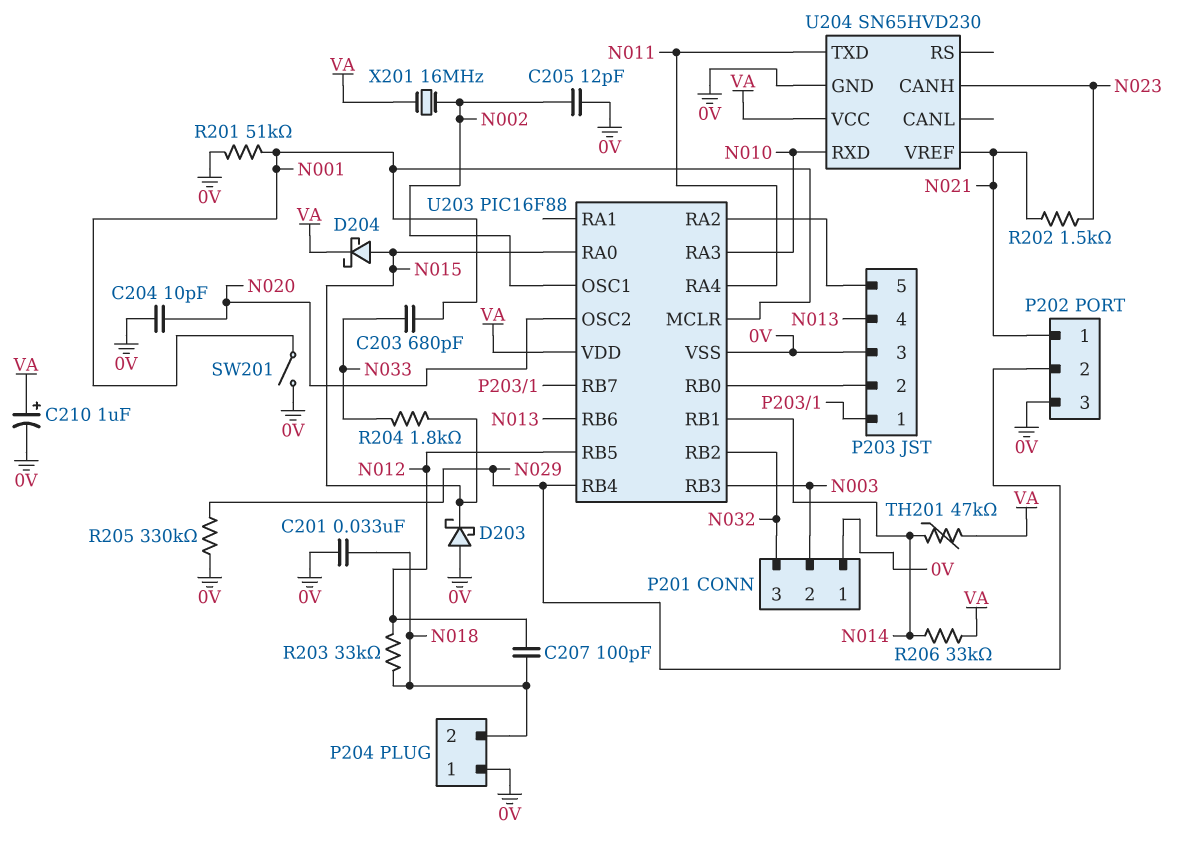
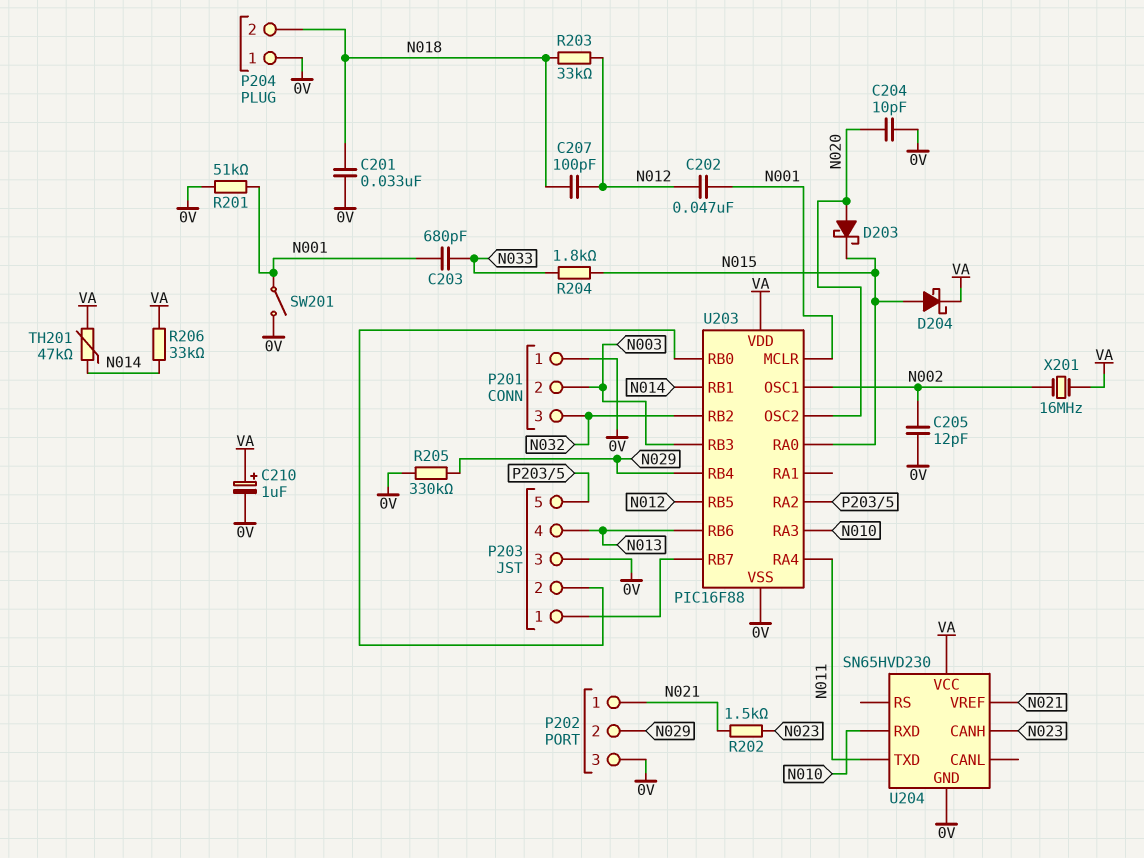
C202: none -> 47nF (N001, N012)
D203: schottky (A 0V, K N015) -> schottky (A N020, K N015)

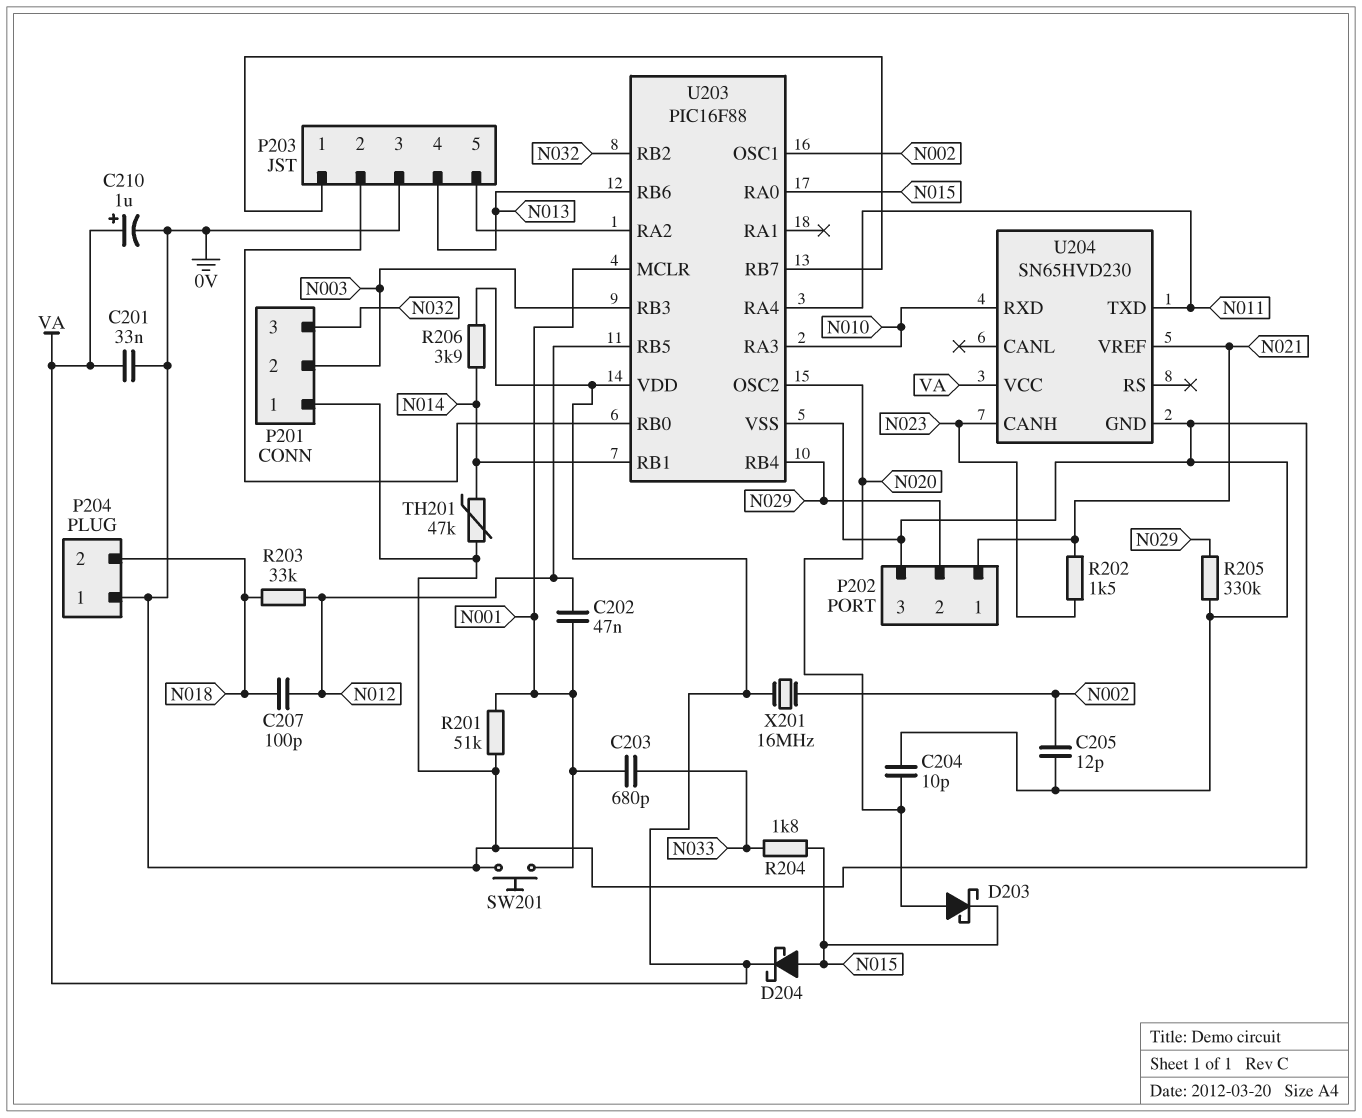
C201: 33nF (0V, N018) -> 33nF (0V, VA)
R206: 33k (N014, VA) -> 3.9k (N014, VA)
SW201: switch (0V, N001) -> button (0V, N001)
TH201: 47k (N014, VA) -> 47k (0V, N014)

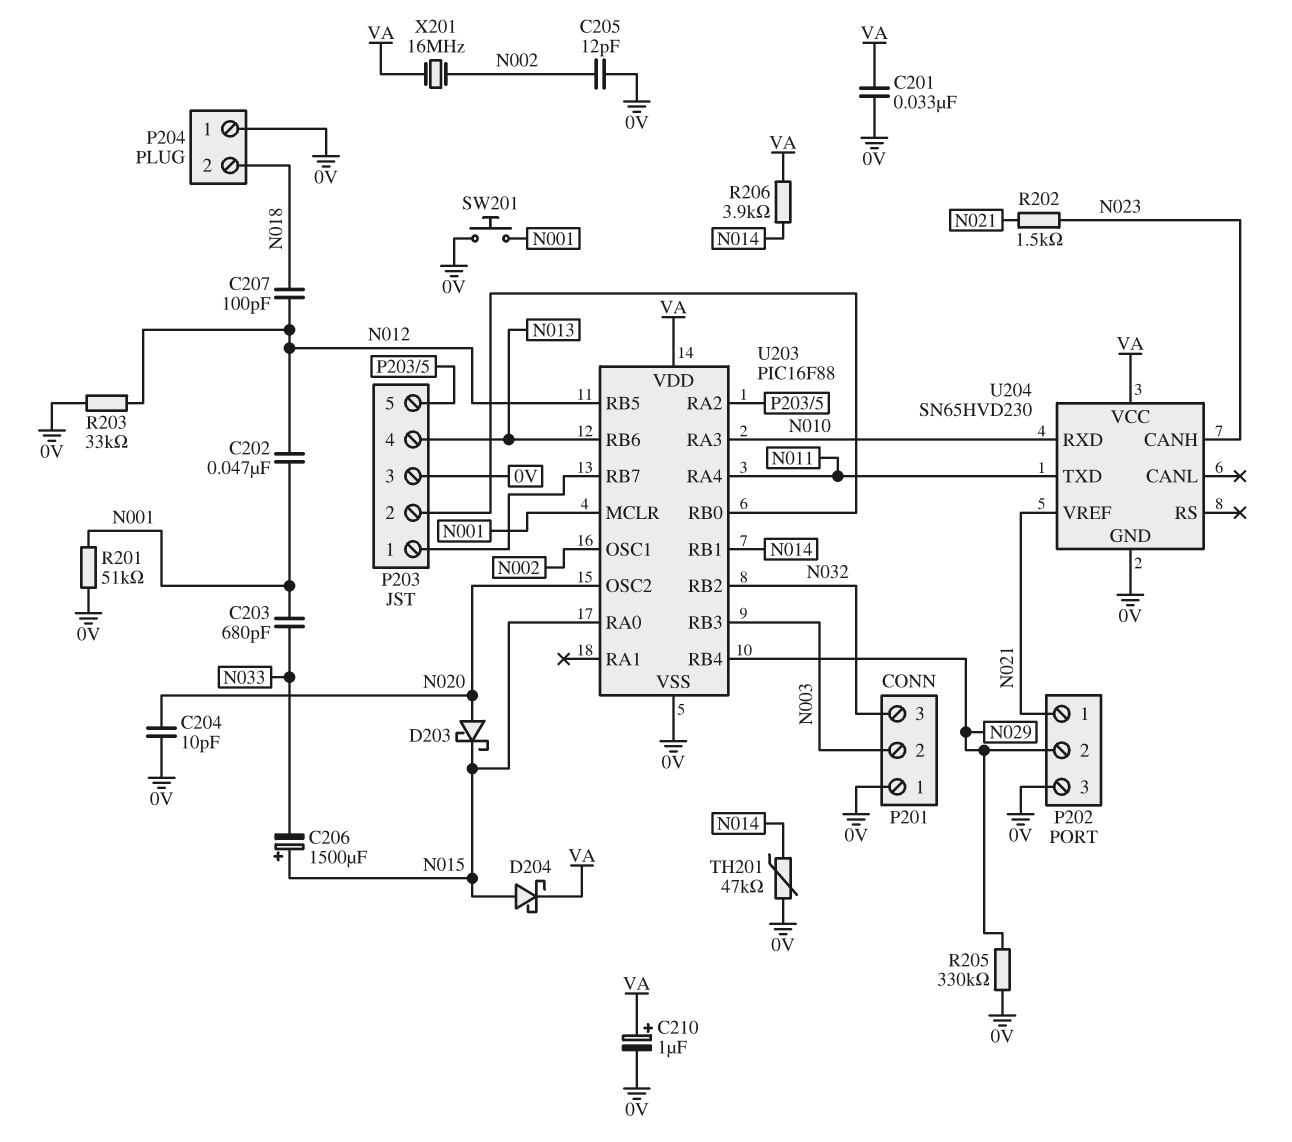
C206: none -> 1500uF (plus N015, minus N033)
R203: 33k (N012, N018) -> 33k (0V, N012)
R204: 1.8k (N015, N033) -> none

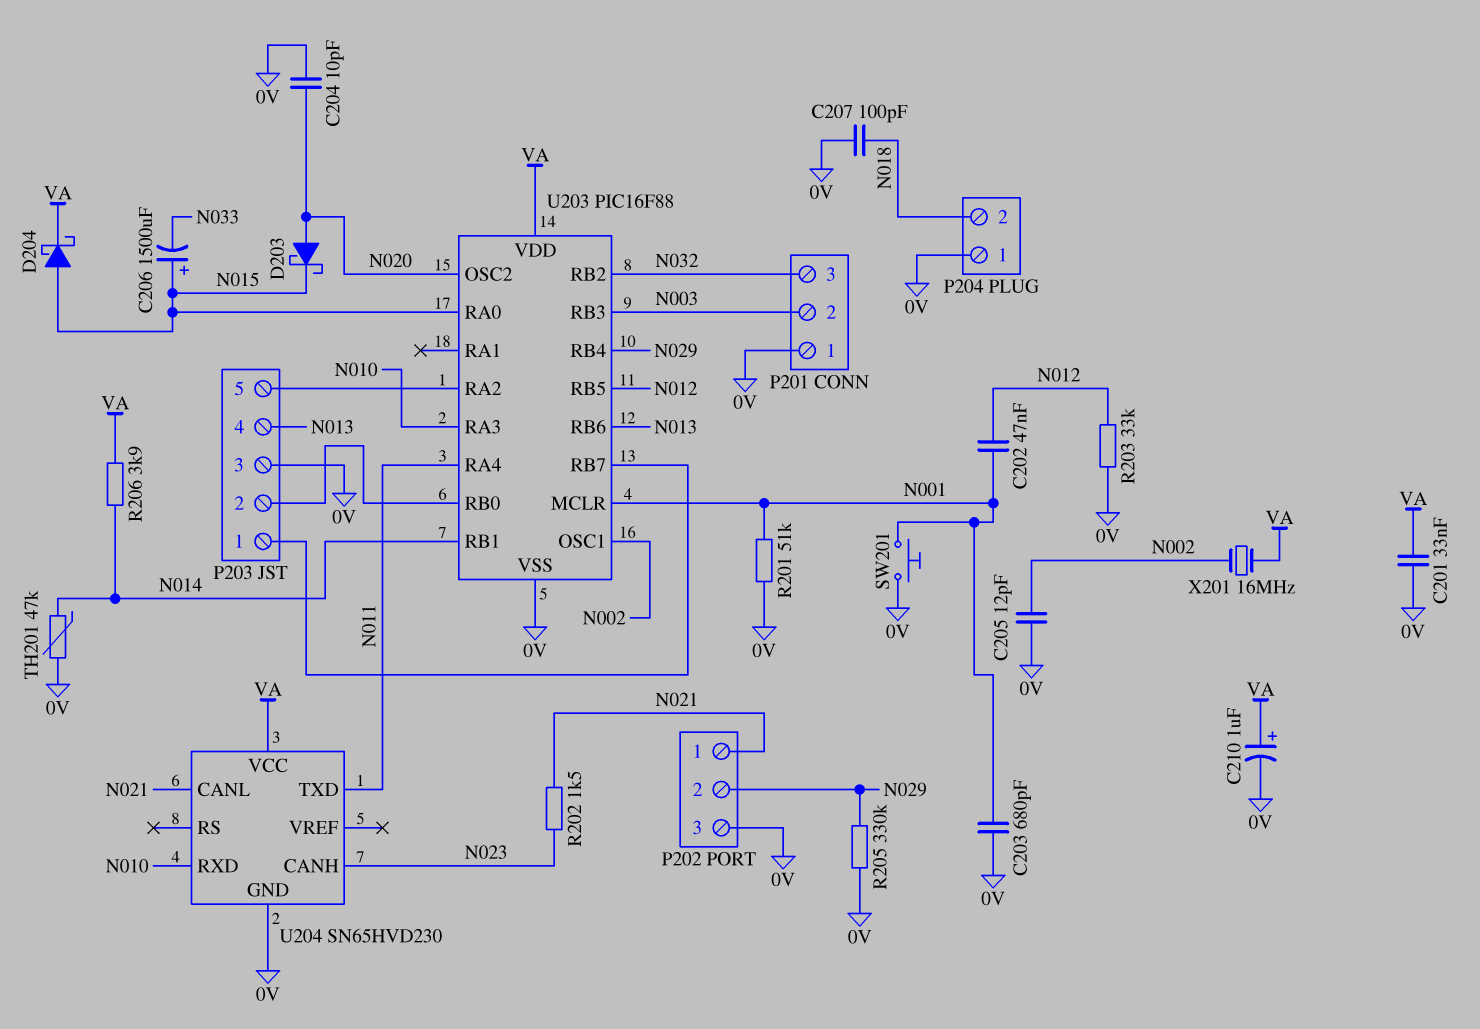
C203: 680pF (N001, N033) -> 680pF (0V, N001)
C207: 100pF (N012, N018) -> 100pF (0V, N018)
U204 pin CANL: none -> N021
U204 pin VREF: N021 -> none

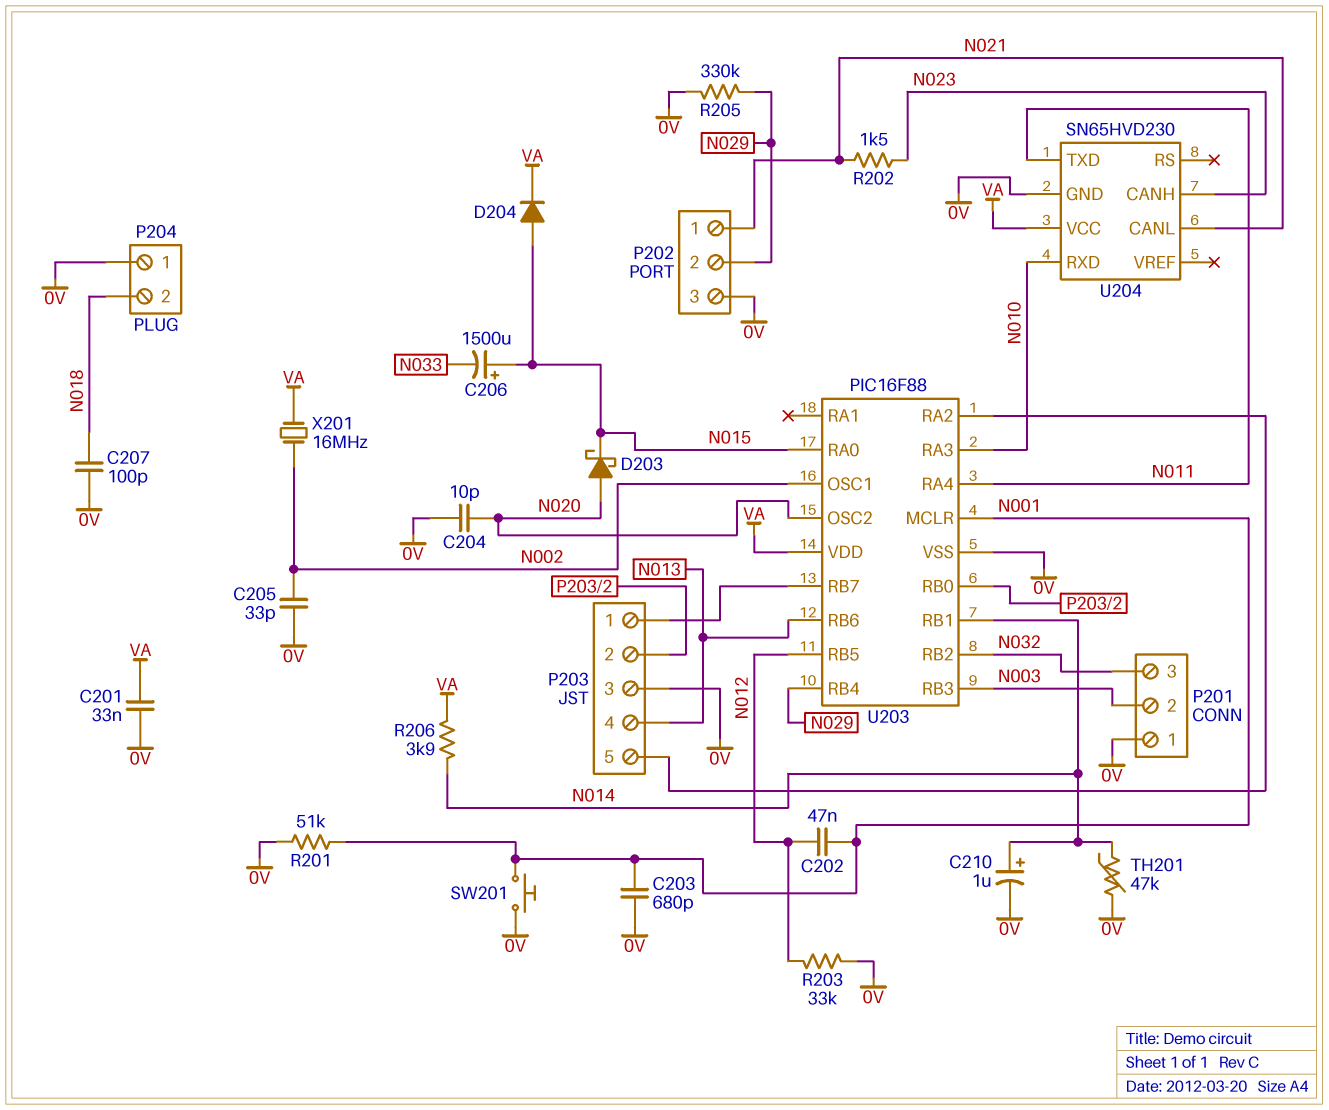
C205: 12pF (0V, N002) -> 33pF (0V, N002)
C210: 1uF (plus VA, minus 0V) -> 1uF (plus N014, minus 0V)
D204: schottky (A N015, K VA) -> diode (A N015, K VA)

